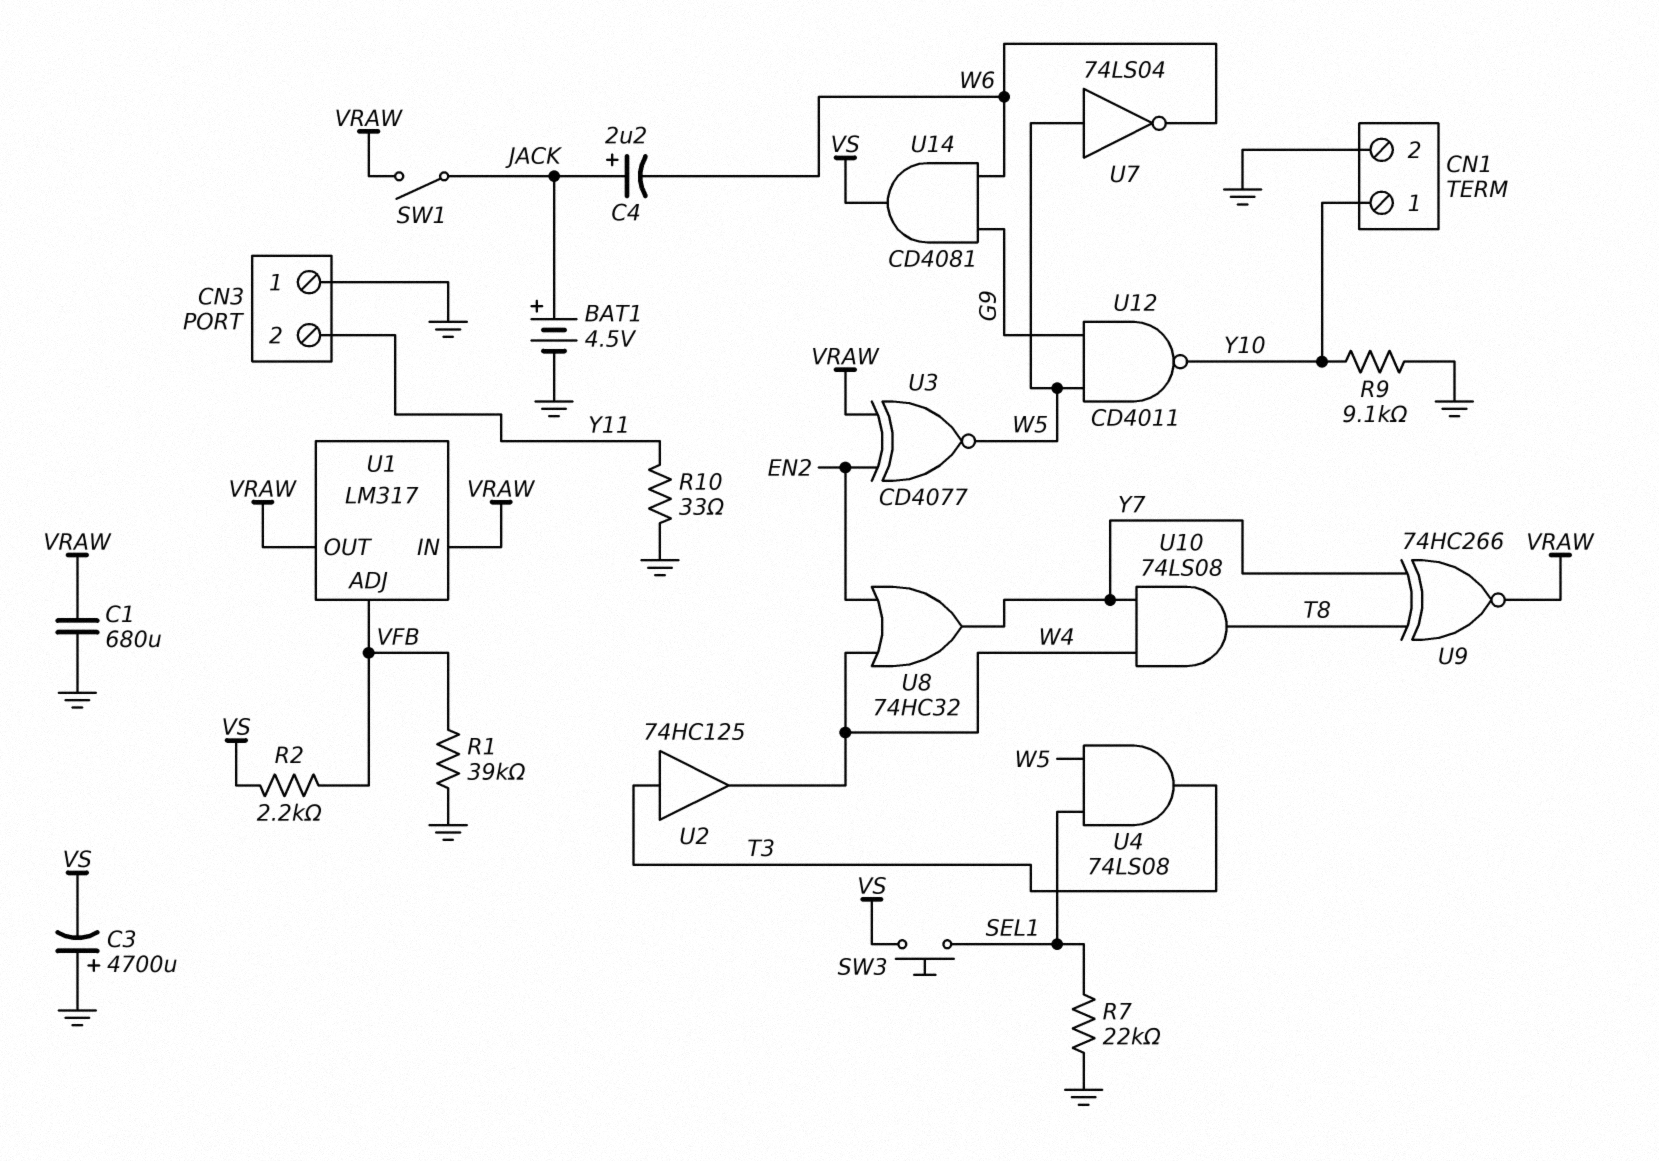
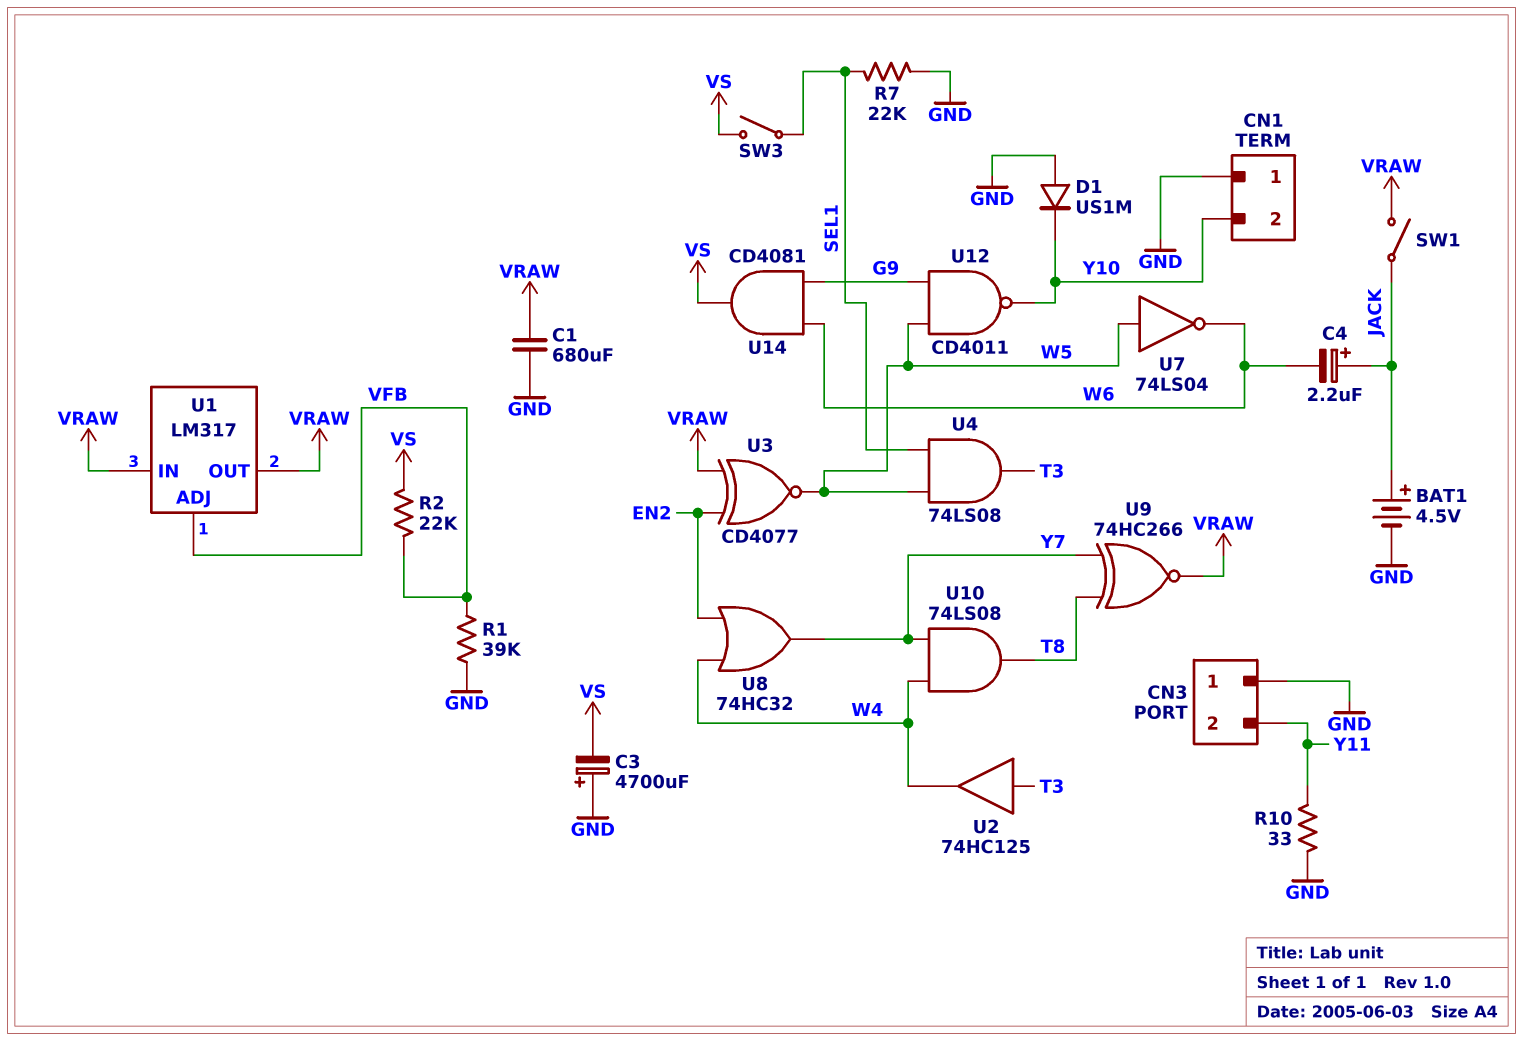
CN1 pin 1: Y10 -> GND
CN1 pin 2: GND -> Y10
D1: none -> diode US1M (A GND, K Y10)
R2: 2.2k (VFB, VS) -> 22k (VFB, VS)
R9: 9.1k (GND, Y10) -> none
SW3: button (SEL1, VS) -> switch (SEL1, VS)

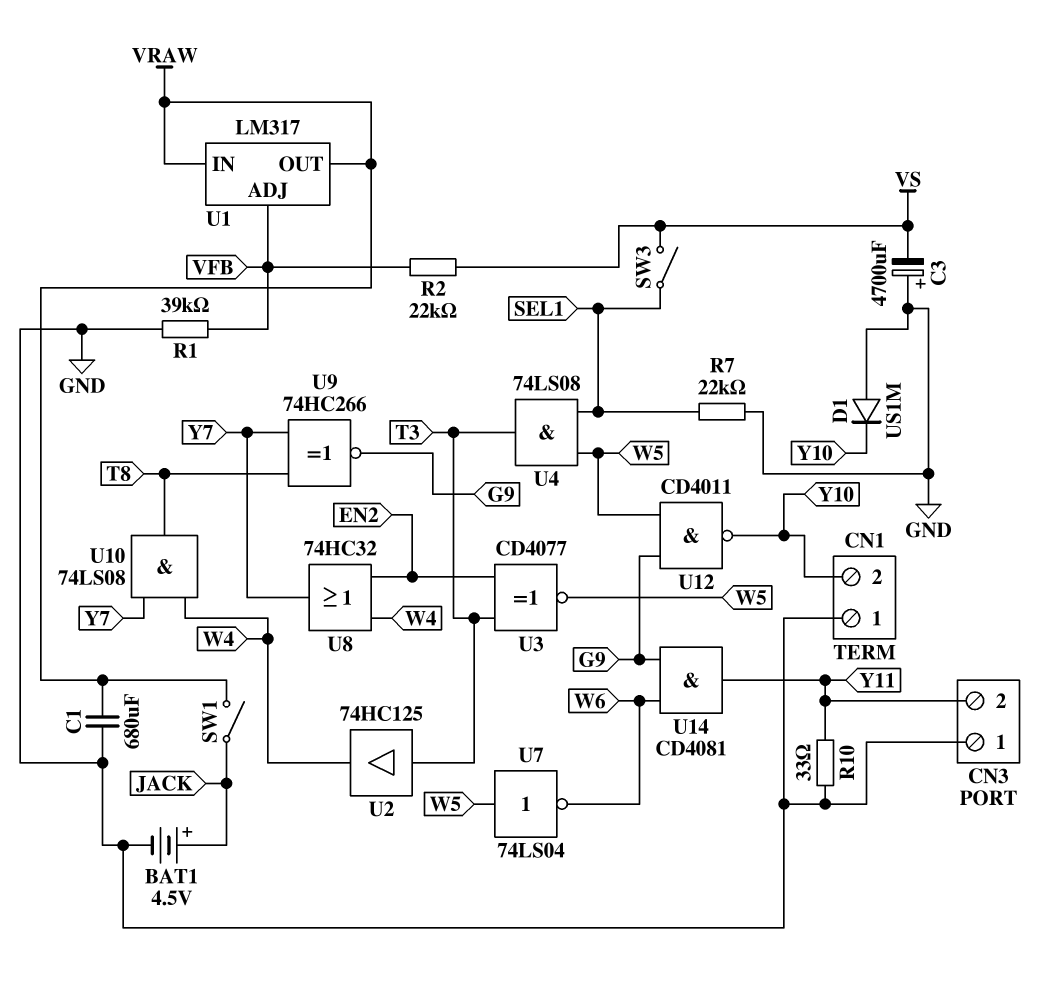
C4: 2.2uF (plus JACK, minus W6) -> none
U3: XNOR CD4077 (in EN2, in VRAW, out W5) -> XNOR CD4077 (in EN2, in T3, out W5)
U9: XNOR 74HC266 (in T8, in Y7, out VRAW) -> XNOR 74HC266 (in T8, in Y7, out G9)
U14: AND CD4081 (in G9, in W6, out VS) -> AND CD4081 (in G9, in W6, out Y11)

